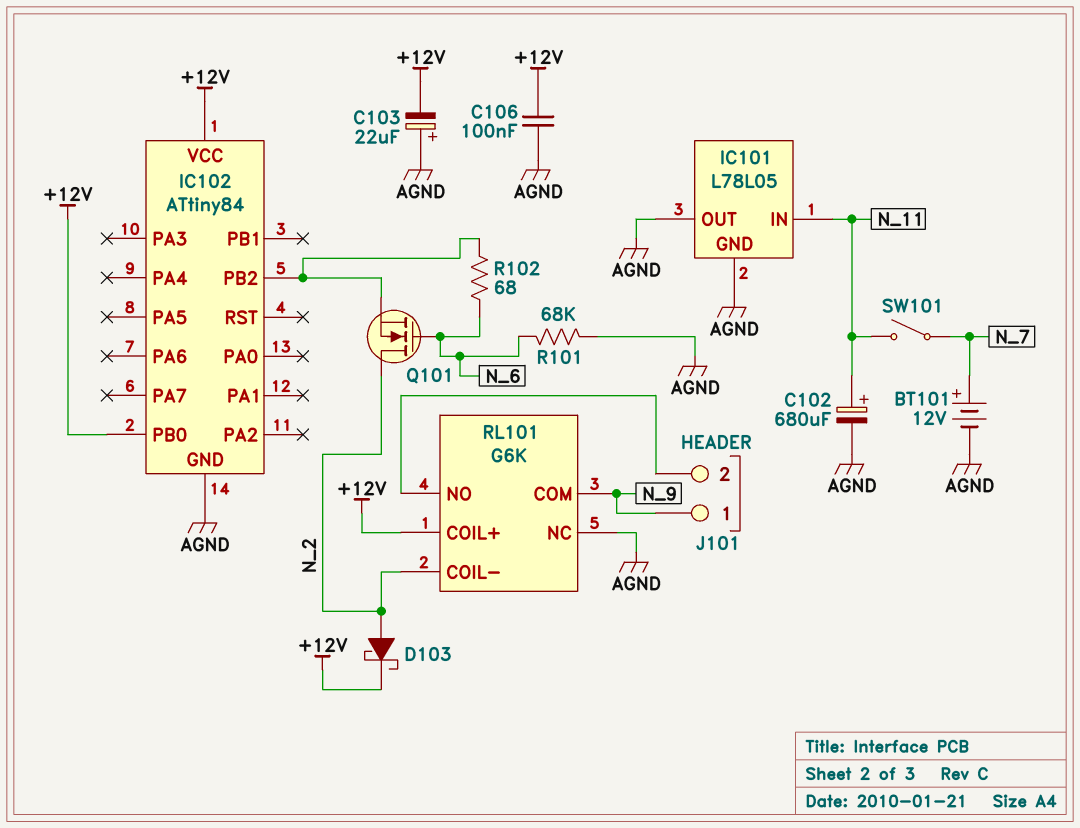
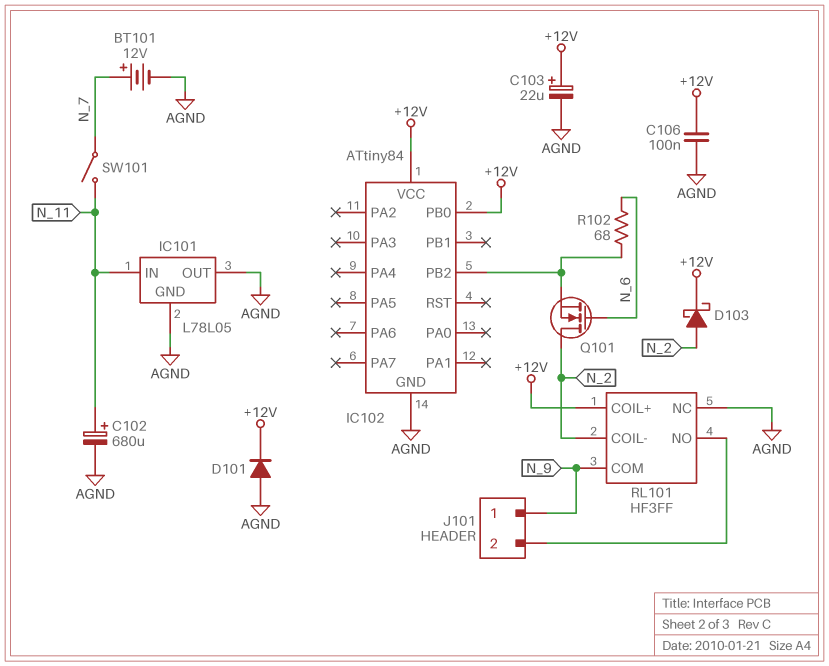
C103: 22uF (plus AGND, minus +12V) -> 22uF (plus +12V, minus AGND)
D101: none -> diode (A AGND, K +12V)
R101: 68k (AGND, N_6) -> none
RL101: G6K -> HF3FF

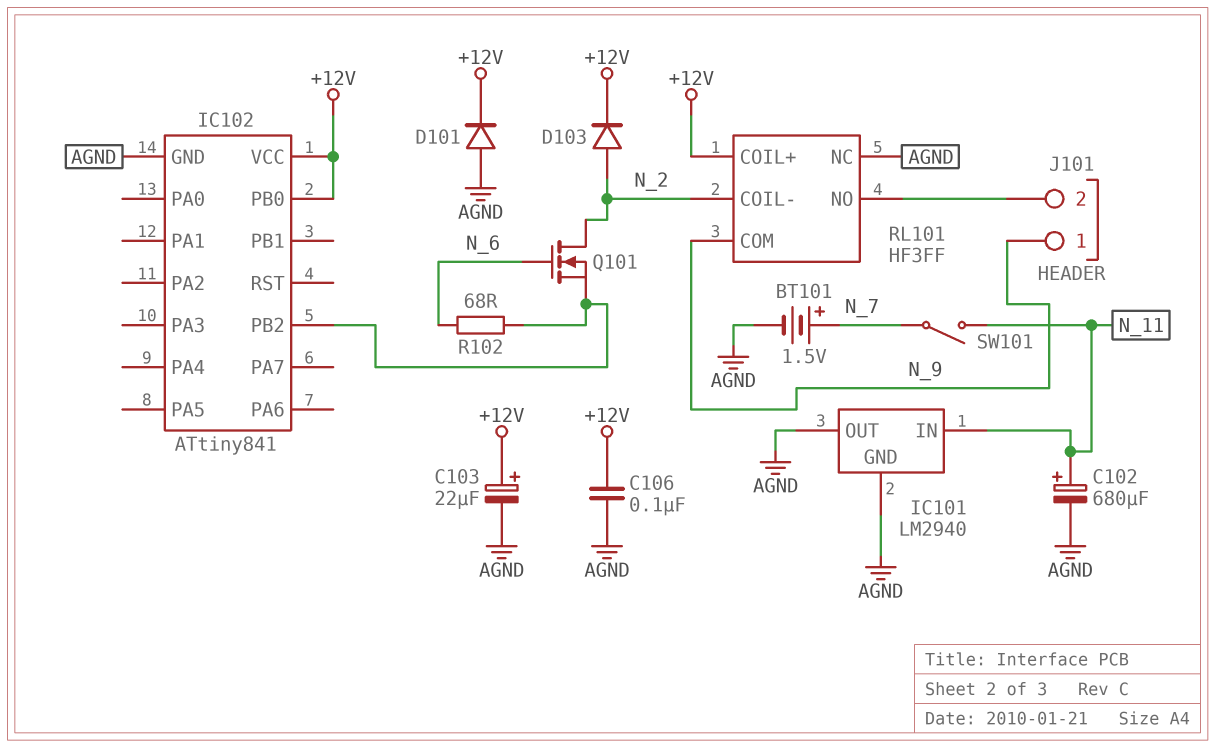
BT101: 12V (plus N_7, minus AGND) -> 1.5V (plus N_7, minus AGND)
D103: schottky (A N_2, K +12V) -> diode (A N_2, K +12V)
IC101: L78L05 -> LM2940
IC102: ATtiny84 -> ATtiny841

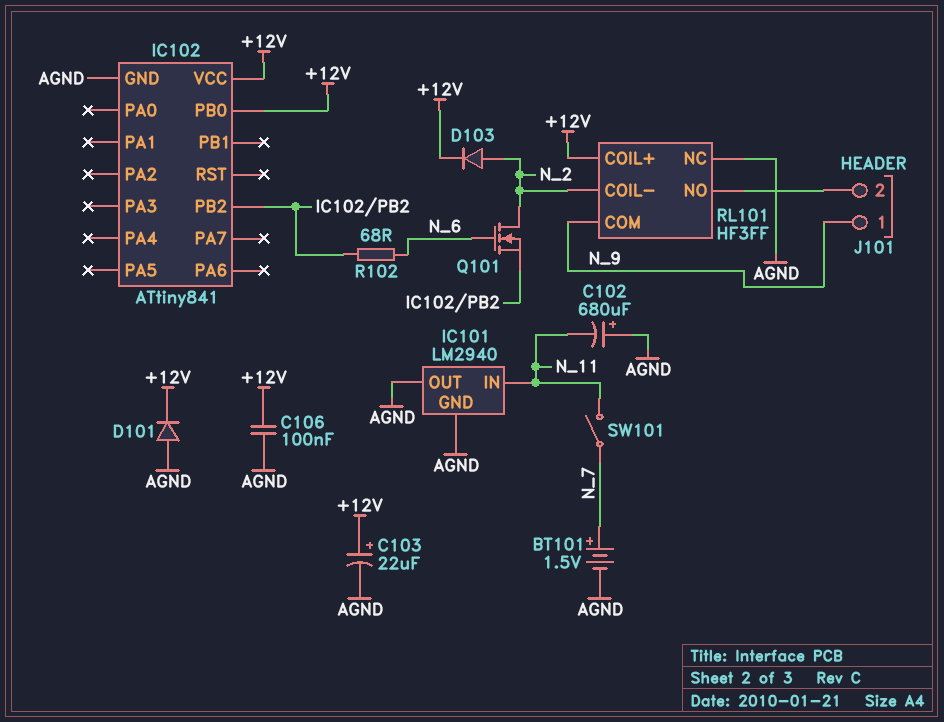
C102: 680uF (plus N_11, minus AGND) -> 680uF (plus AGND, minus N_11)

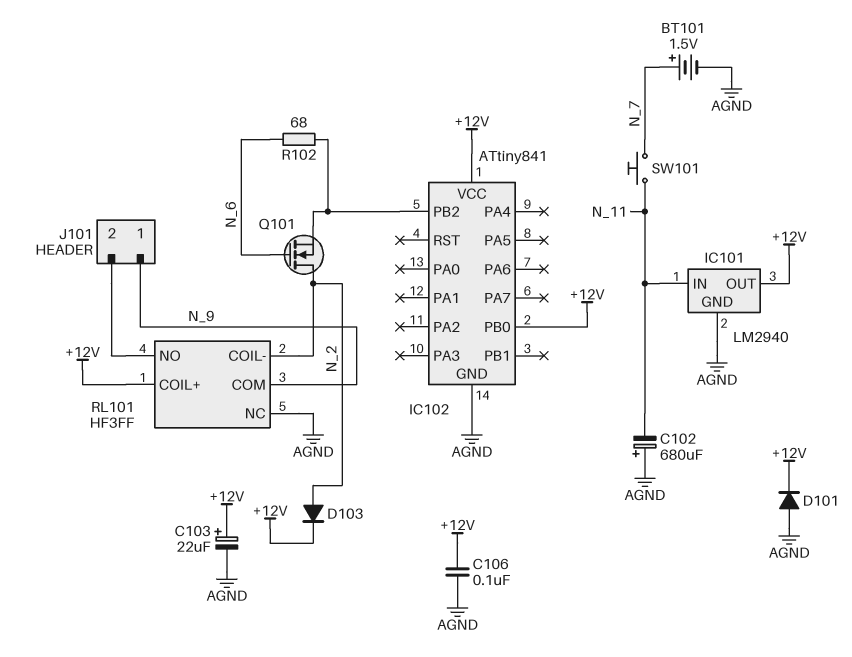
IC101 pin OUT: AGND -> +12V
SW101: switch (N_7, N_11) -> button (N_7, N_11)

